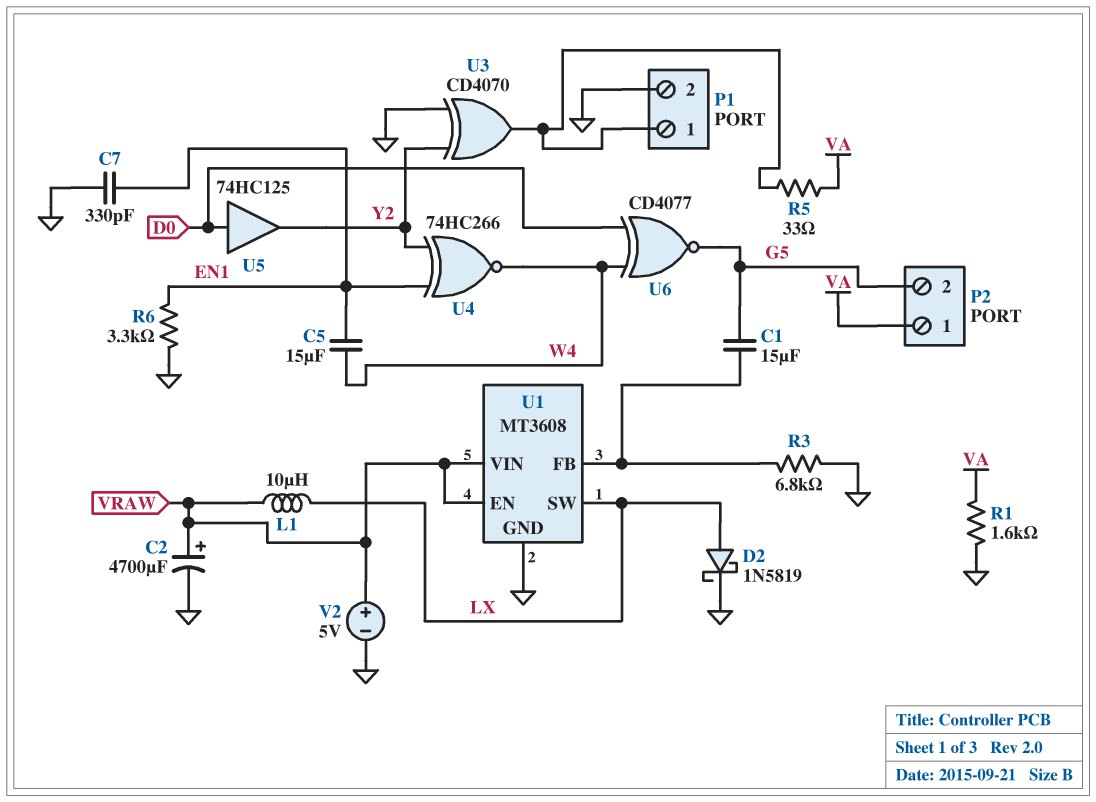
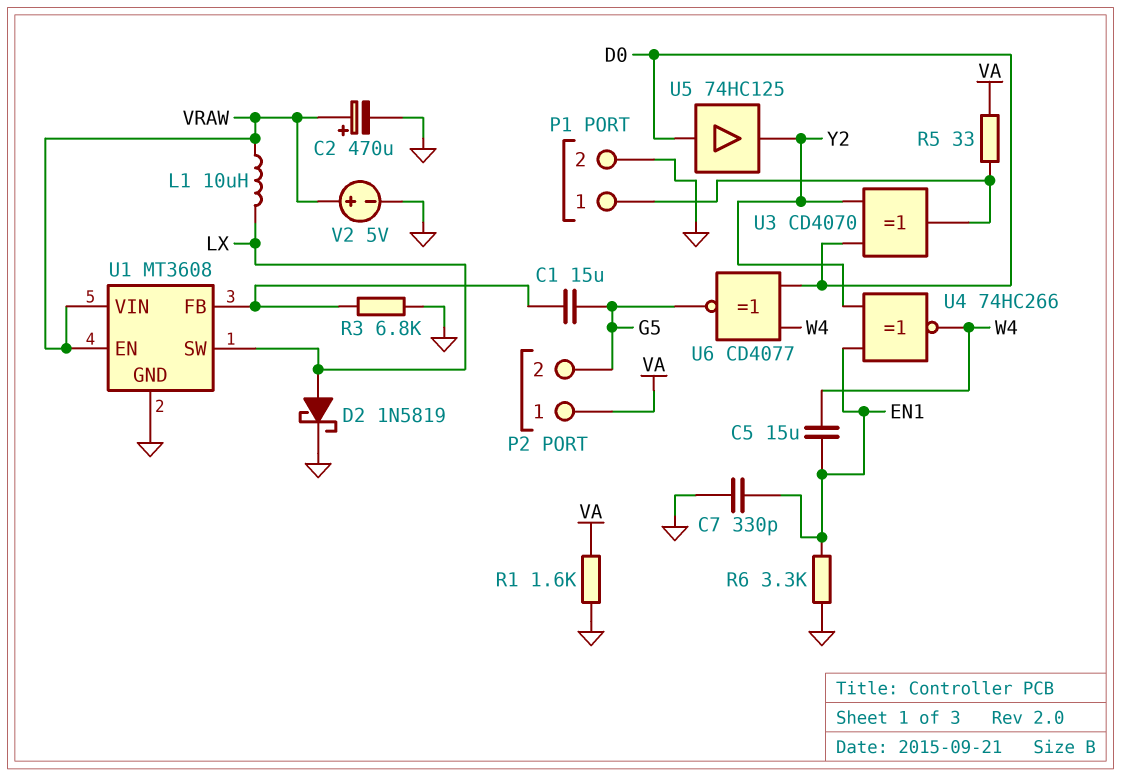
C2: 4700uF (plus VRAW, minus GND) -> 470uF (plus VRAW, minus GND)
U3: XOR CD4070 (in GND, in Y2, out P1/1) -> XOR CD4070 (in D0, in Y2, out P1/1)

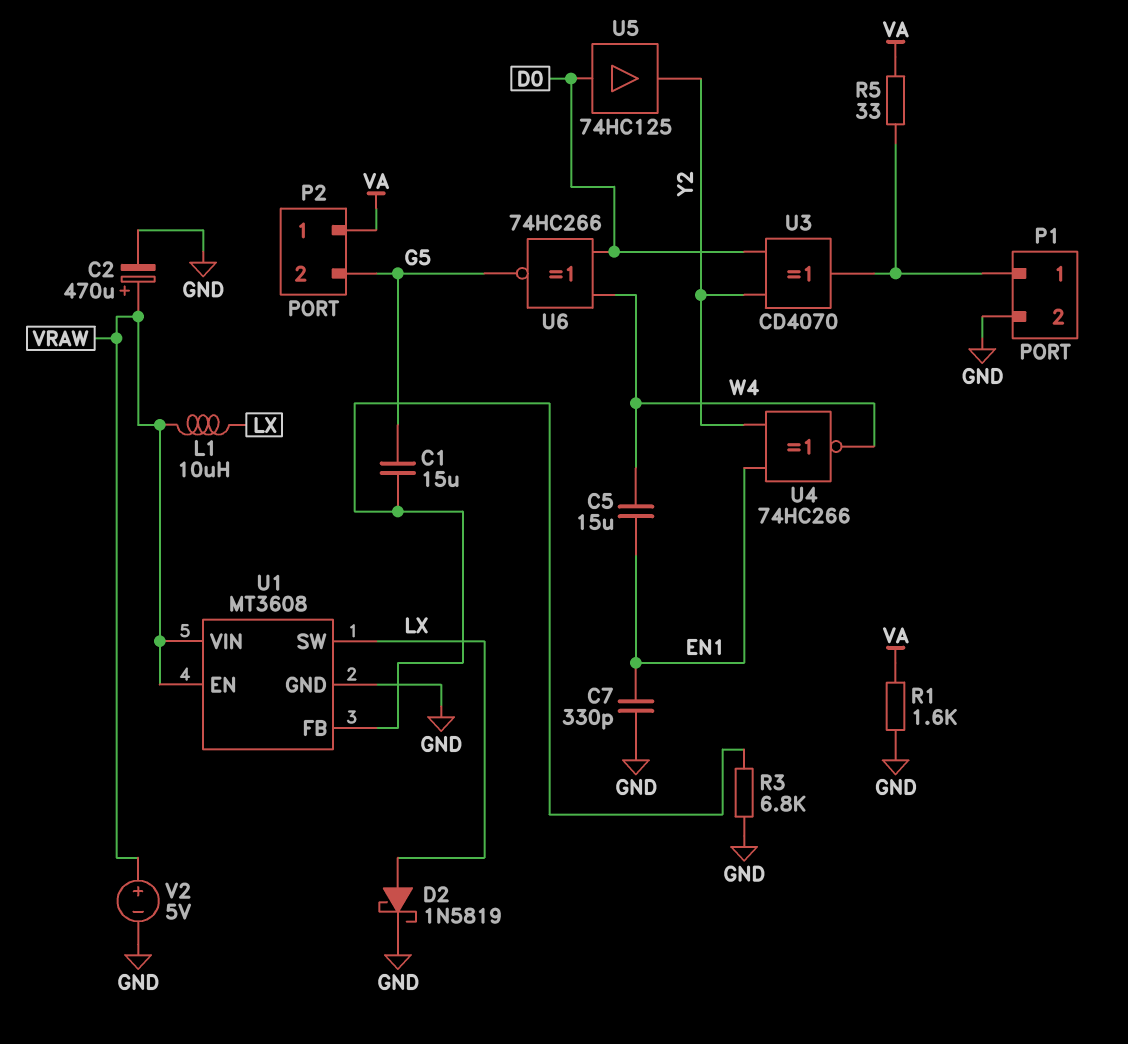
R6: 3.3k (EN1, GND) -> none
U6: XNOR CD4077 (in D0, in W4, out G5) -> XNOR 74HC266 (in D0, in W4, out G5)

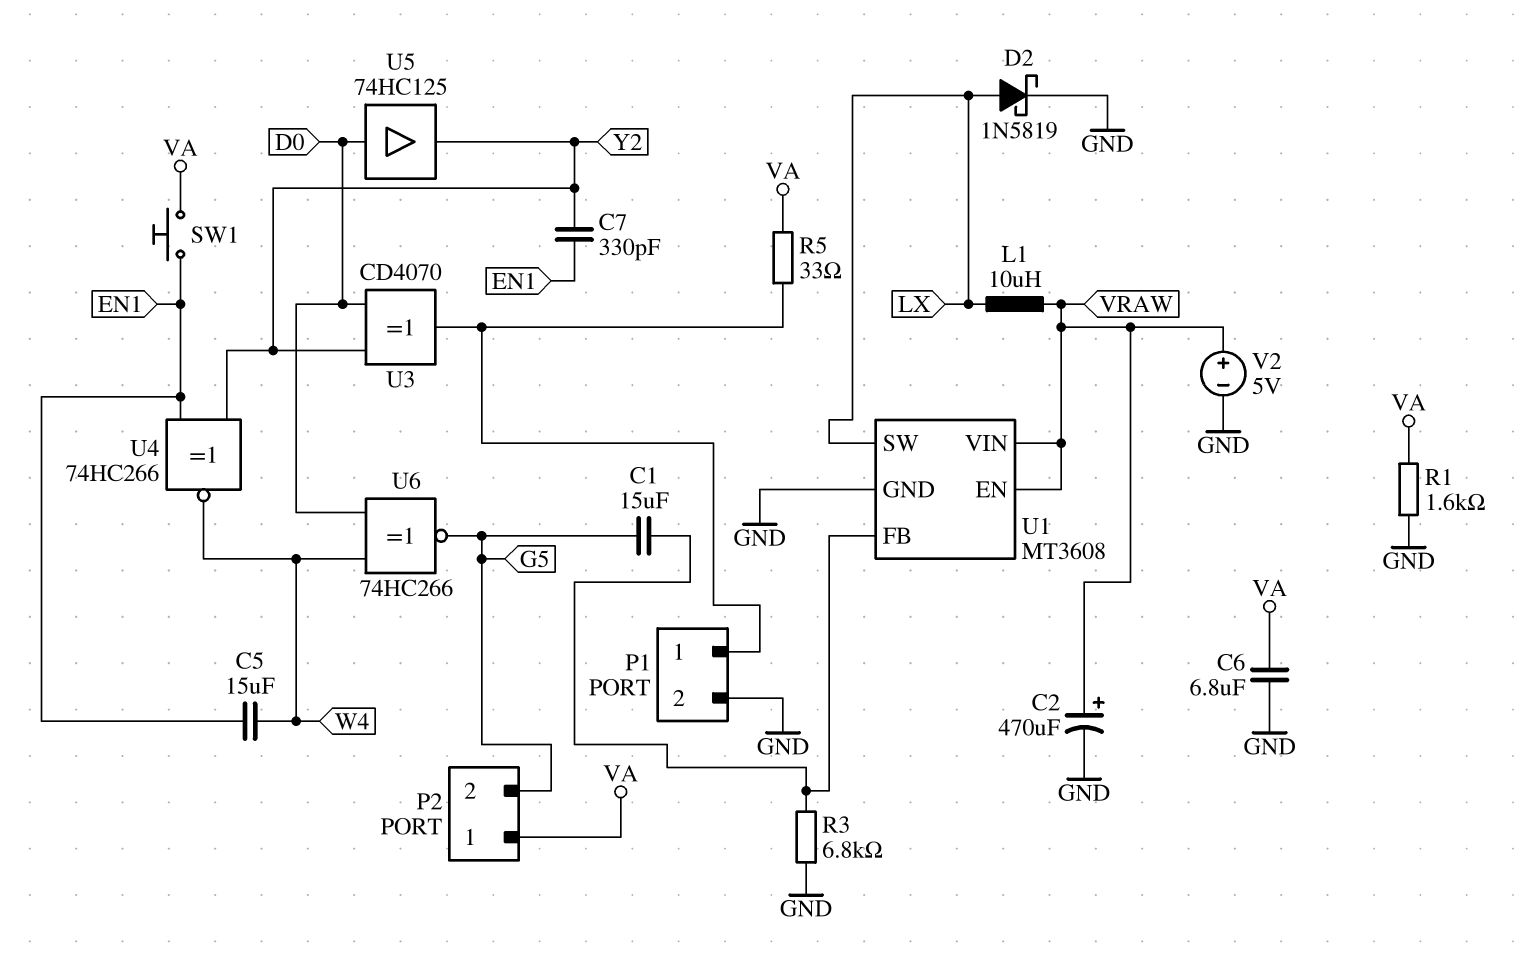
C6: none -> 6.8uF (GND, VA)
C7: 330pF (EN1, GND) -> 330pF (EN1, Y2)
SW1: none -> button (EN1, VA)

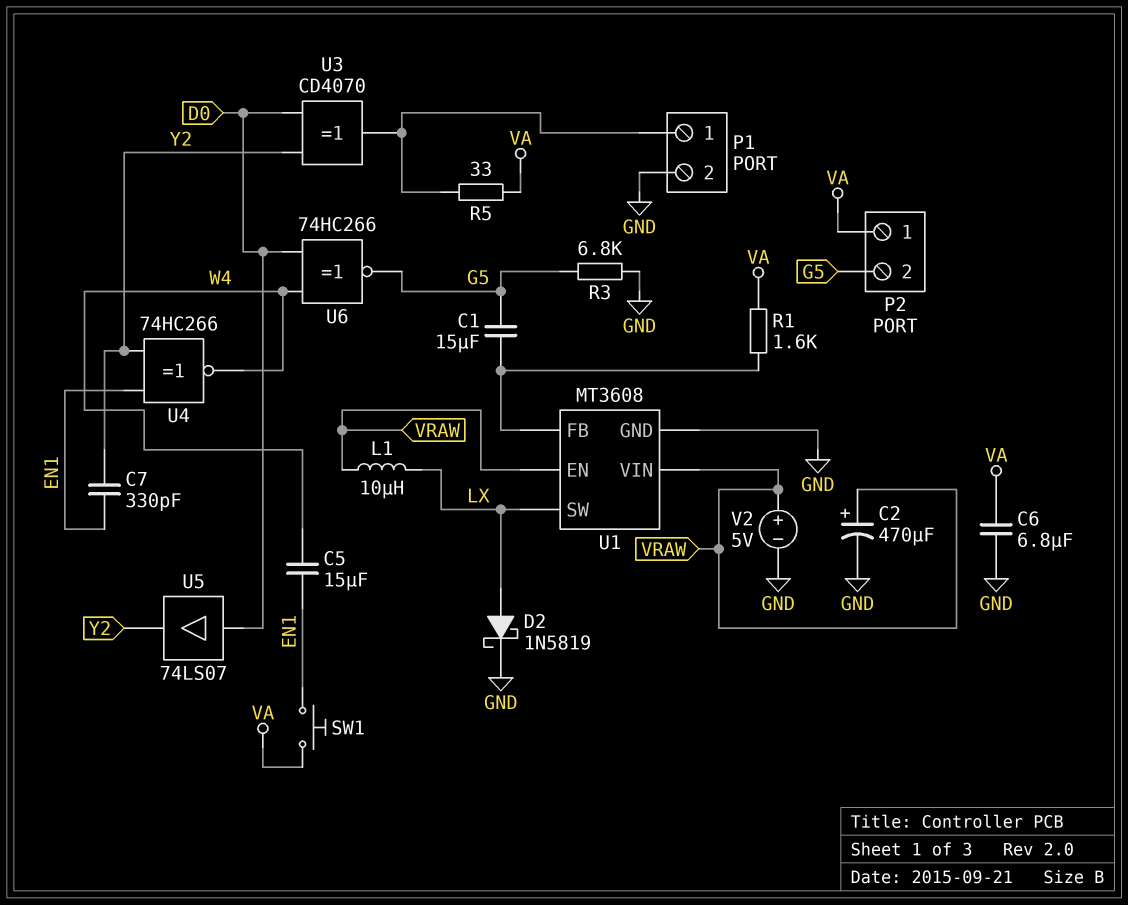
R1: 1.6k (GND, VA) -> 1.6k (U1/FB, VA)
R3: 6.8k (GND, U1/FB) -> 6.8k (G5, GND)
U5: buffer 74HC125 (in D0, out Y2) -> buffer 74LS07 (in D0, out Y2)

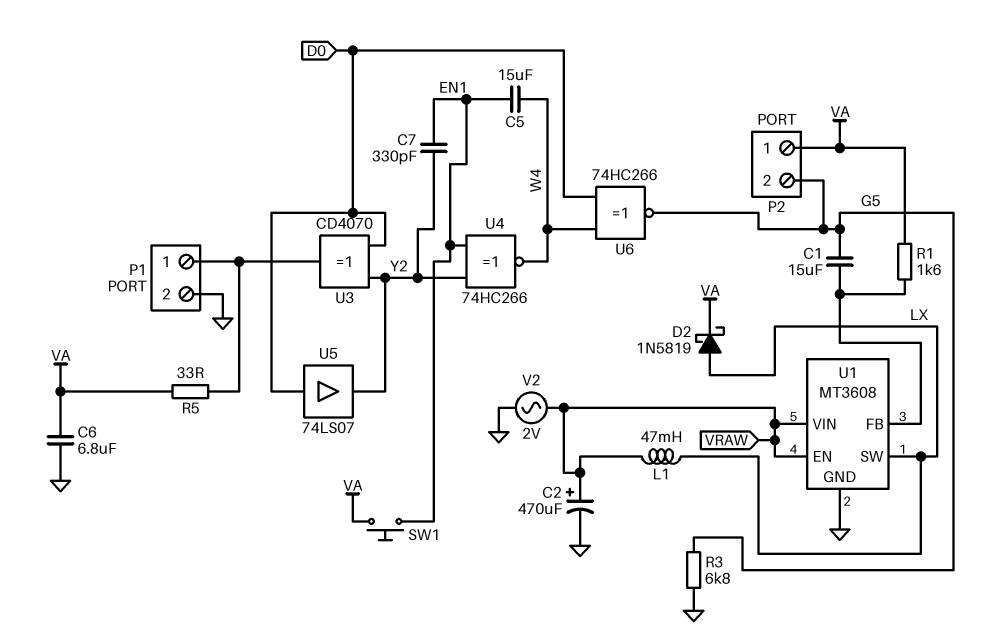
D2: schottky 1N5819 (A LX, K GND) -> schottky 1N5819 (A LX, K VA)
L1: 10uH (LX, VRAW) -> 47mH (LX, VRAW)
V2: 5V (plus VRAW, minus GND) -> AC 2V (GND, VRAW)

